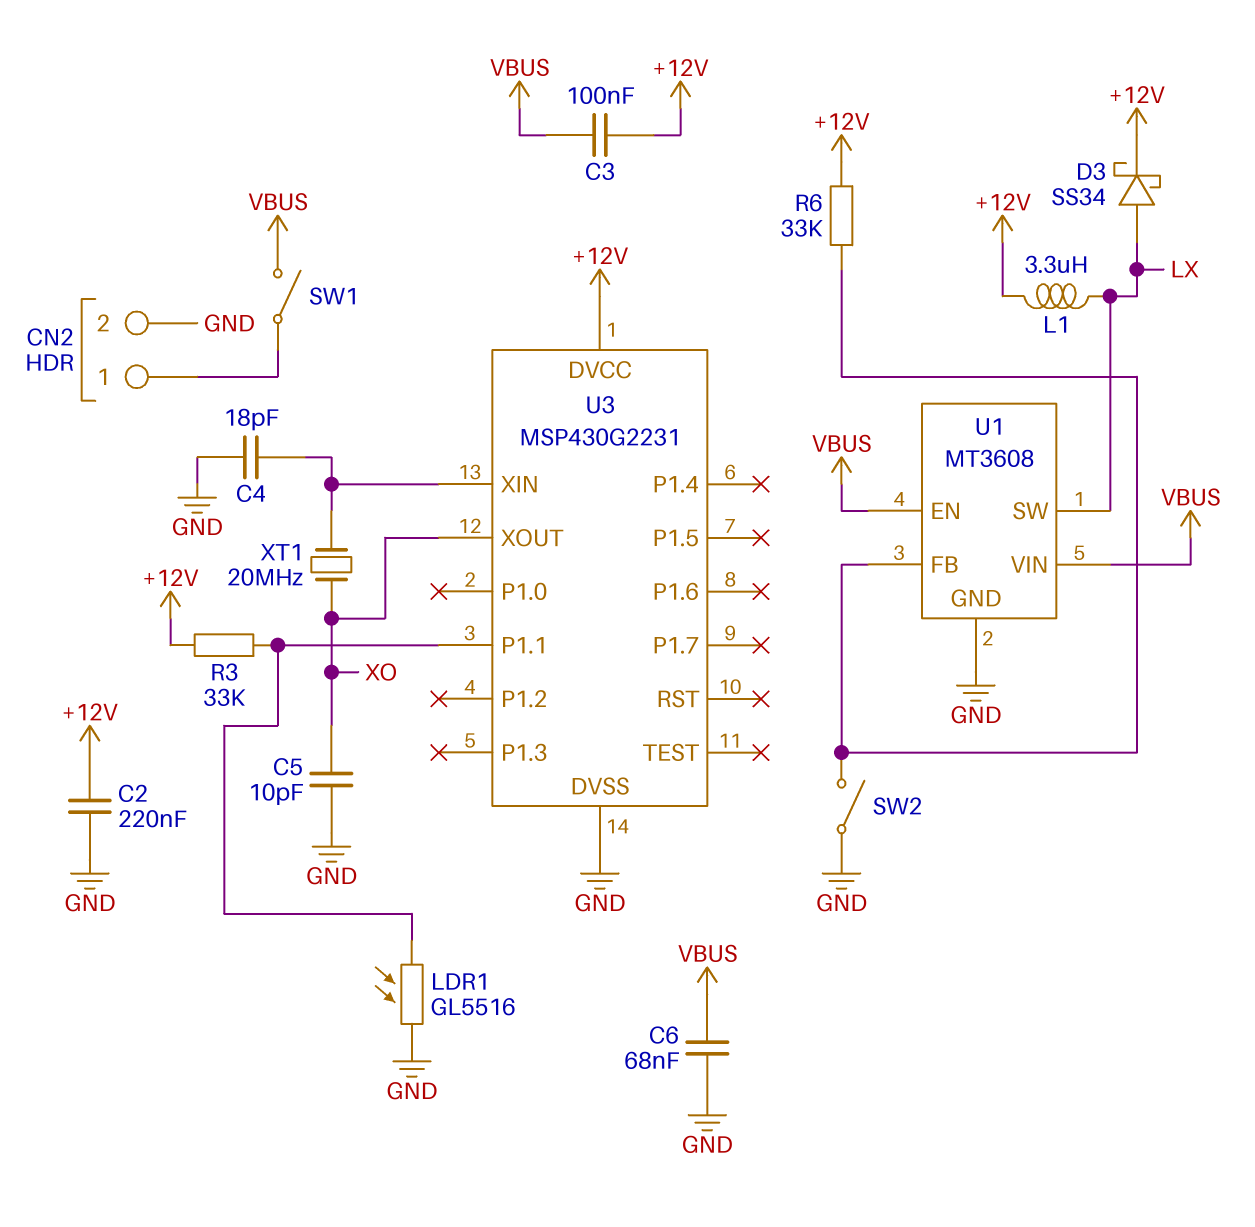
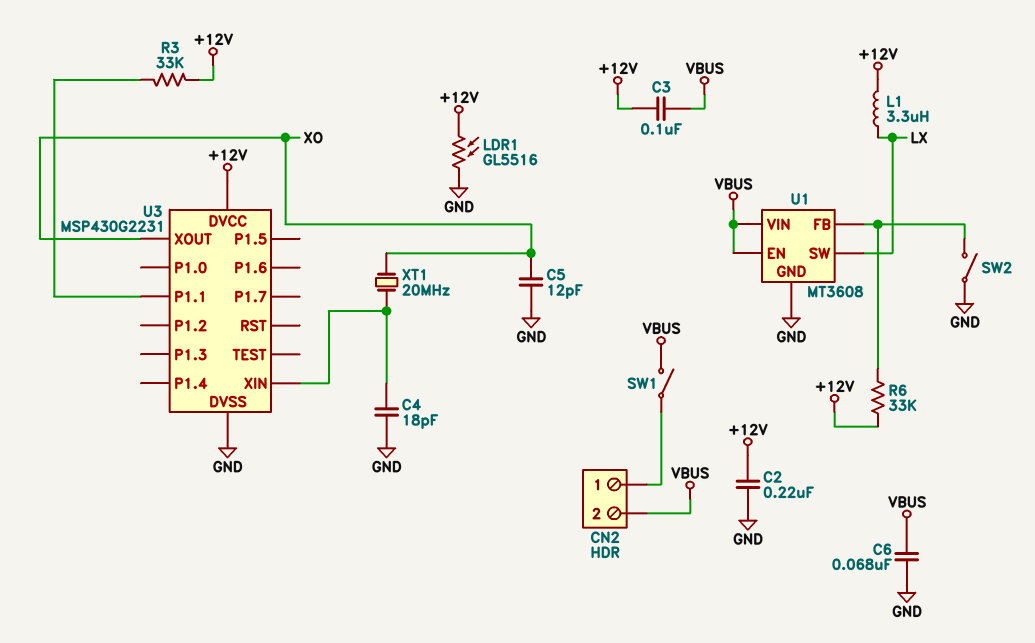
C5: 10pF (GND, XO) -> 12pF (GND, XO)
CN2 pin 2: GND -> VBUS
D3: schottky SS34 (A LX, K +12V) -> none
LDR1: GL5516 (GND, U3/P1.1) -> GL5516 (+12V, GND)

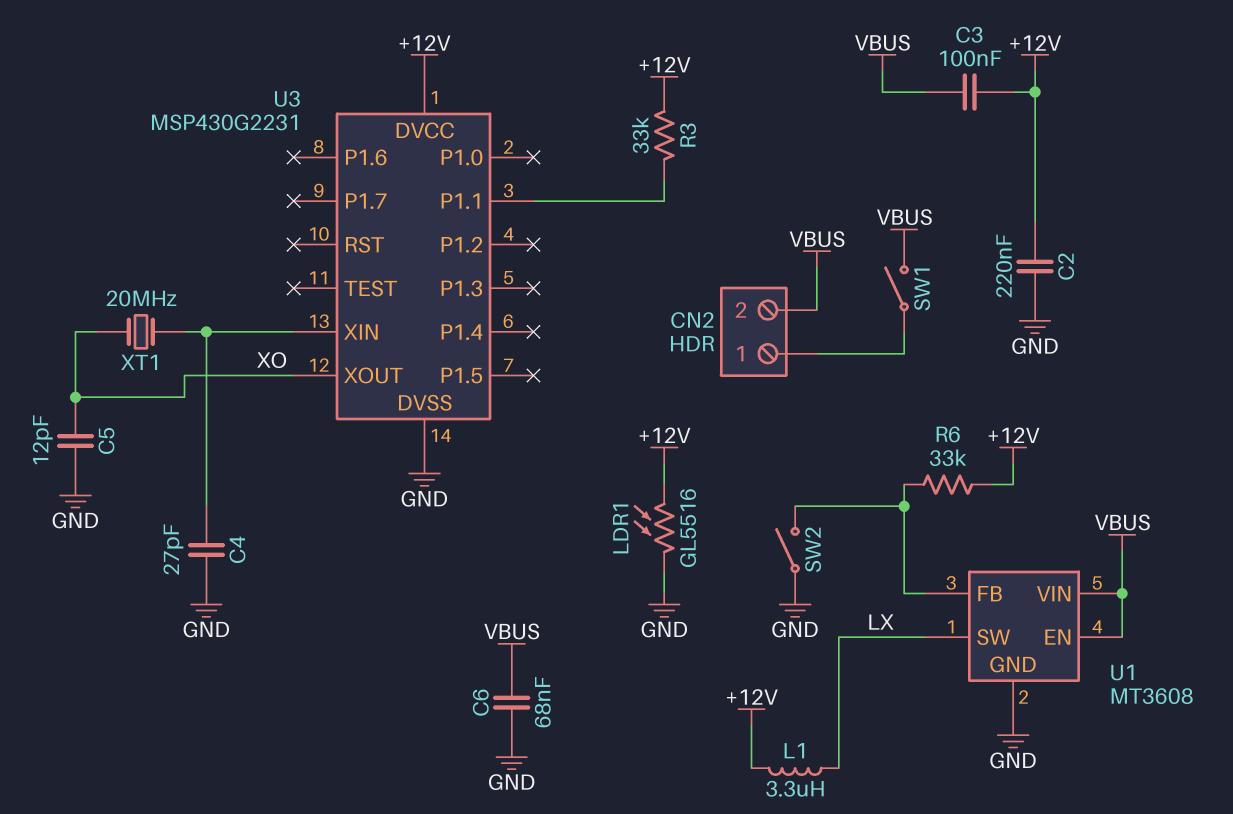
C4: 18pF (GND, U3/XIN) -> 27pF (GND, U3/XIN)

